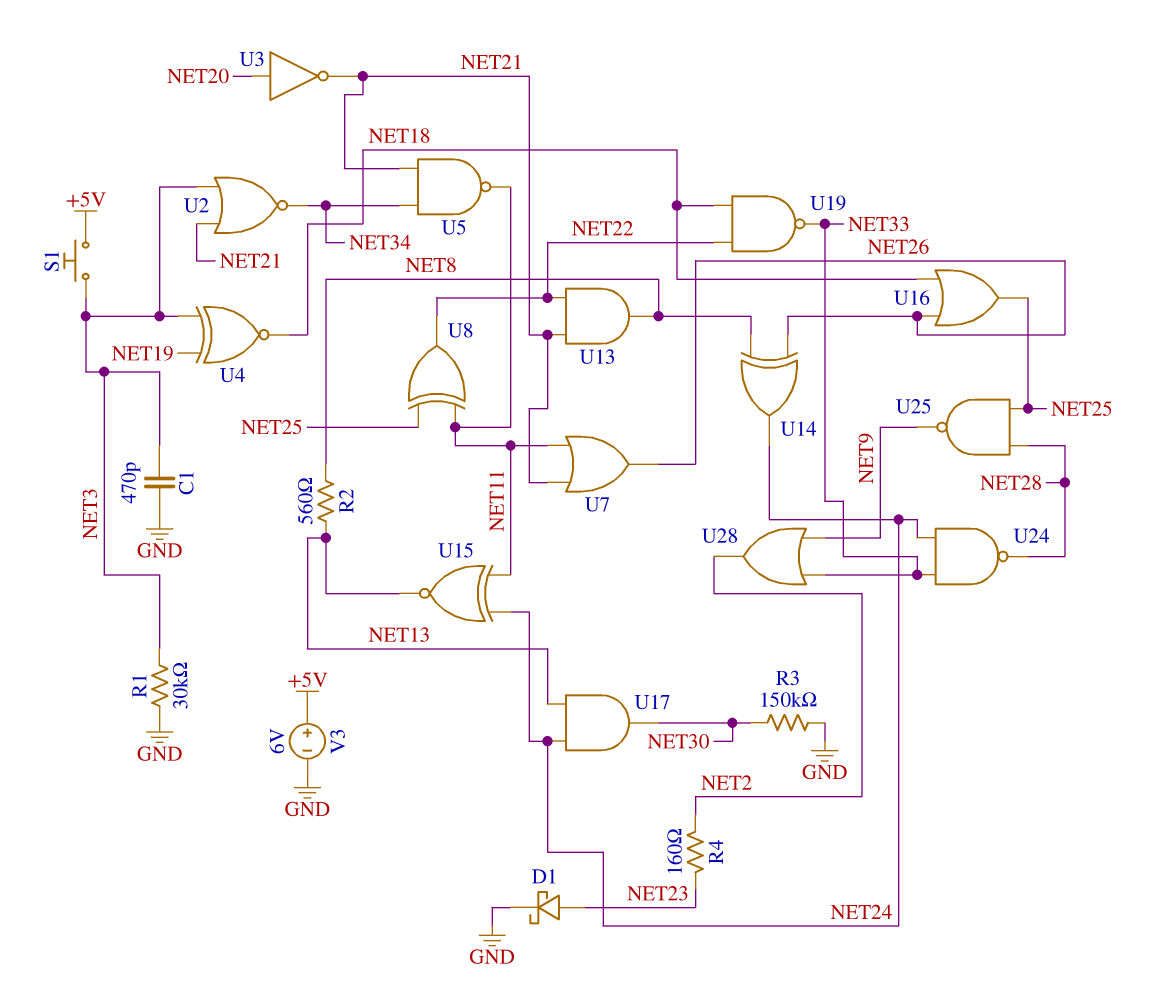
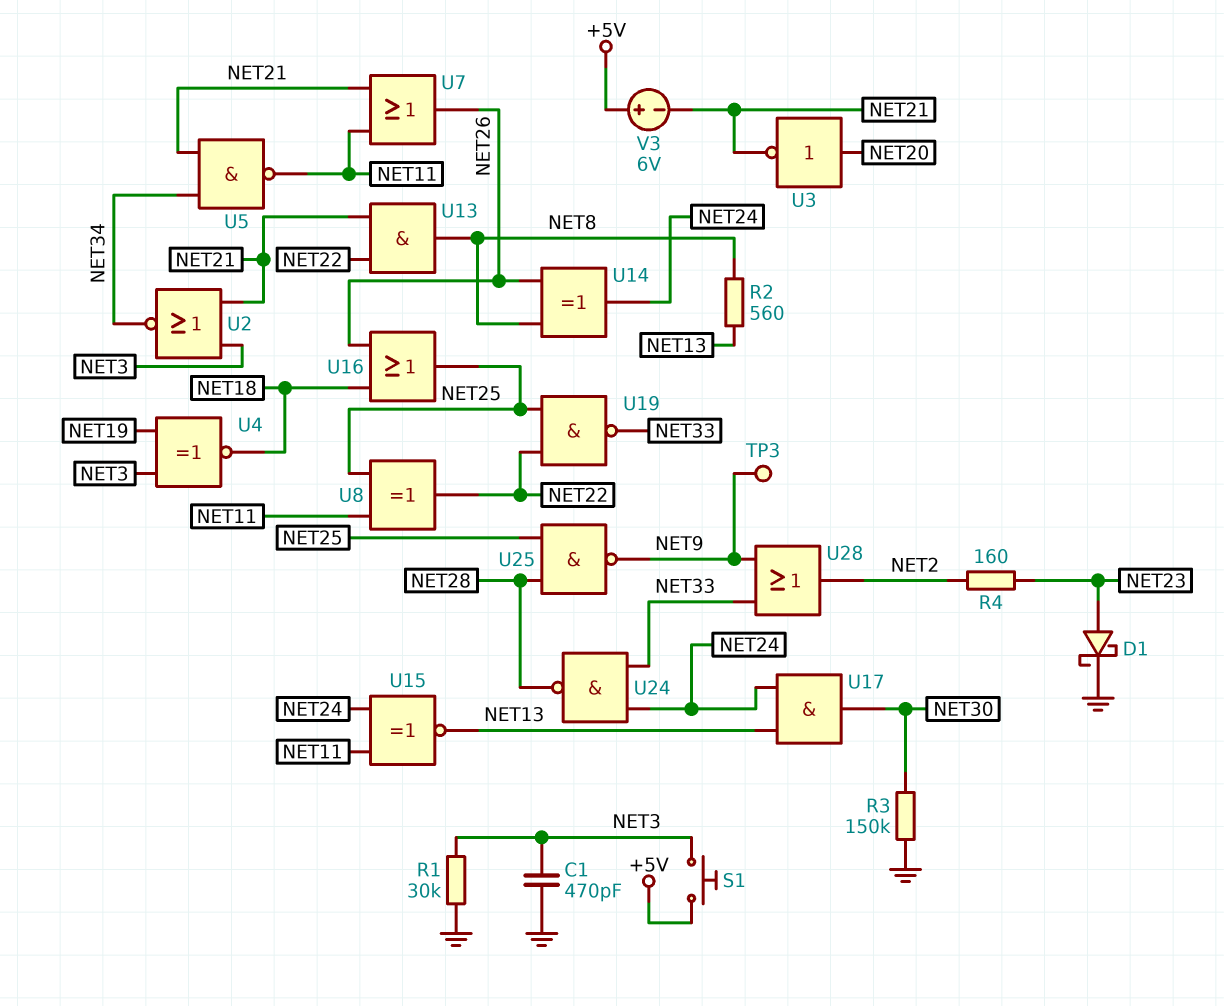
TP3: none -> test point (NET9)
U19: NAND (in NET18, in NET22, out NET33) -> NAND (in NET22, in NET25, out NET33)
V3: 6V (plus +5V, minus GND) -> 6V (plus +5V, minus NET21)

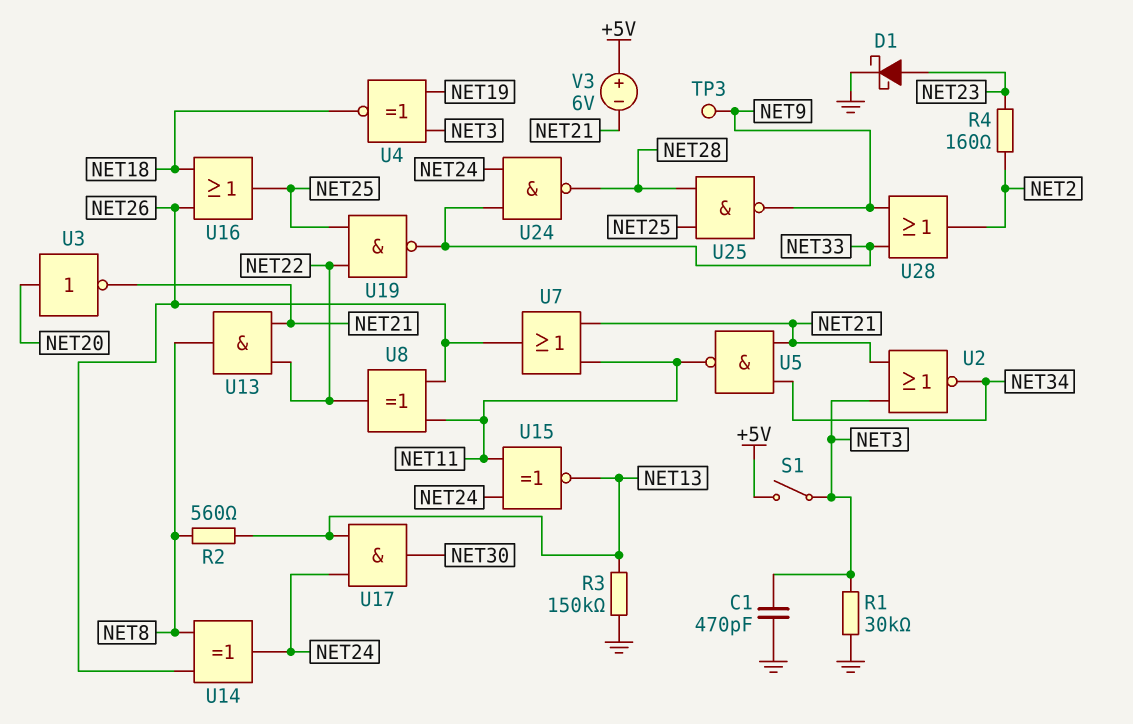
R3: 150k (GND, NET30) -> 150k (GND, NET13)
S1: button (+5V, NET3) -> switch (+5V, NET3)
U8: XOR (in NET11, in NET25, out NET22) -> XOR (in NET11, in NET26, out NET22)

